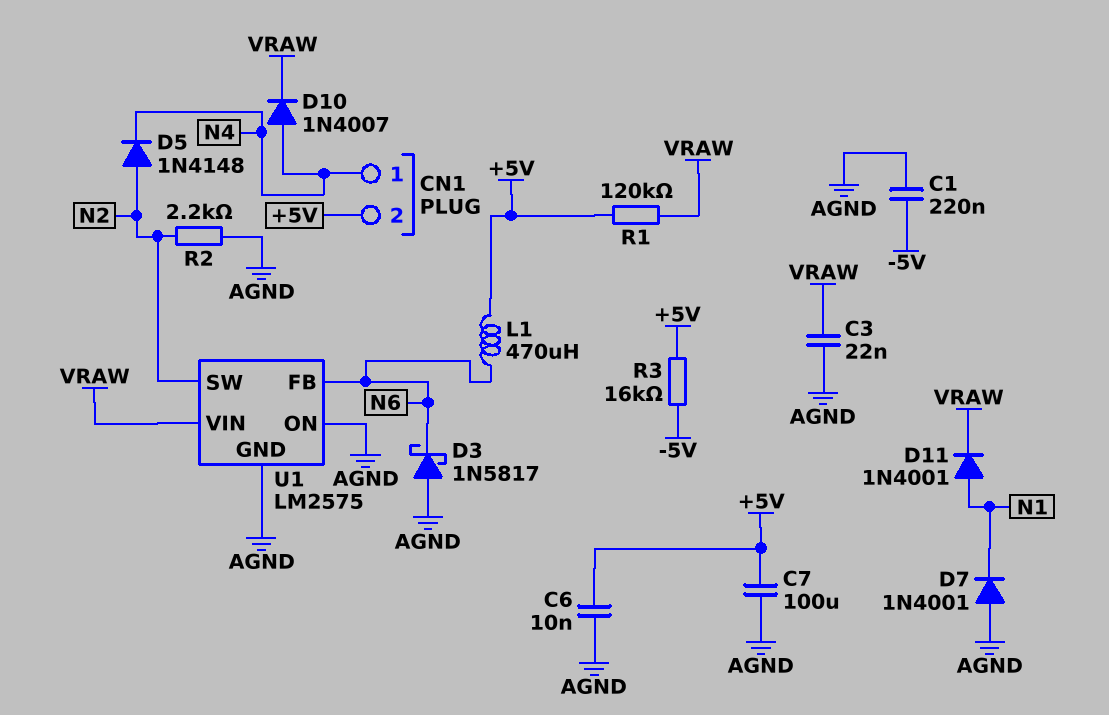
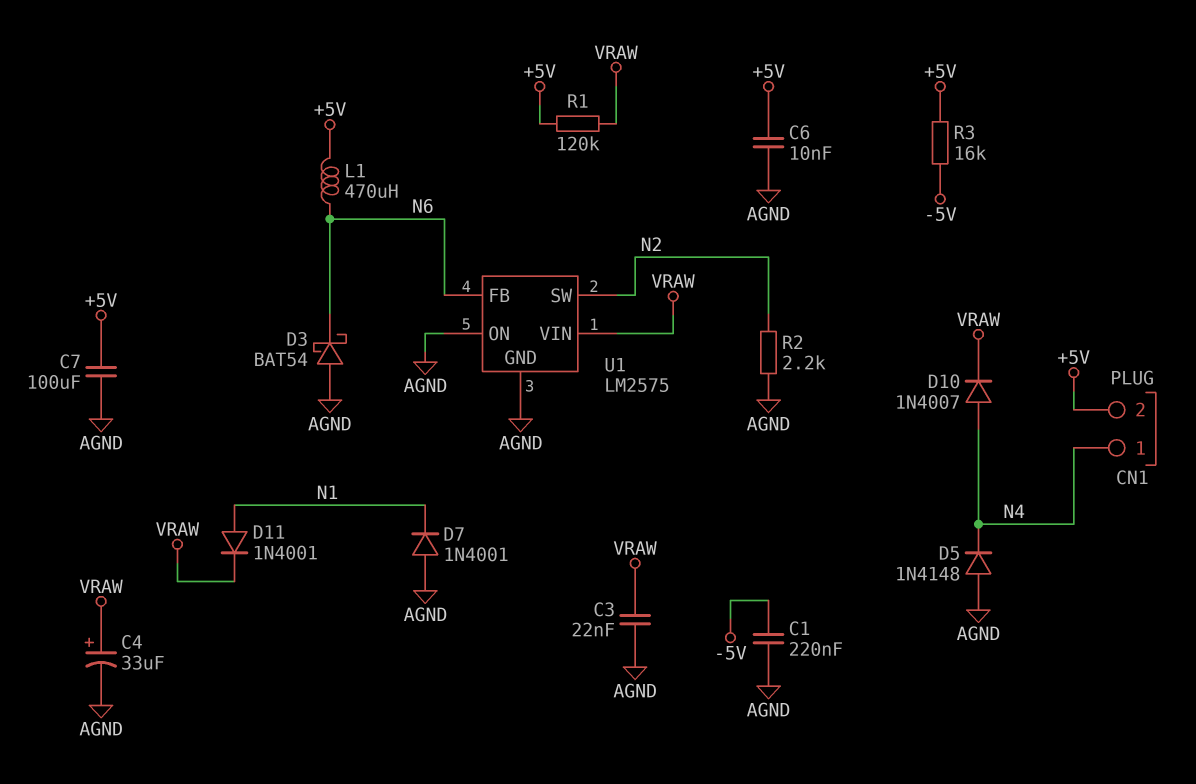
C4: none -> 33uF (plus VRAW, minus AGND)
D3: schottky 1N5817 (A AGND, K N6) -> schottky BAT54 (A AGND, K N6)
D5: diode 1N4148 (A N2, K N4) -> diode 1N4148 (A AGND, K N4)

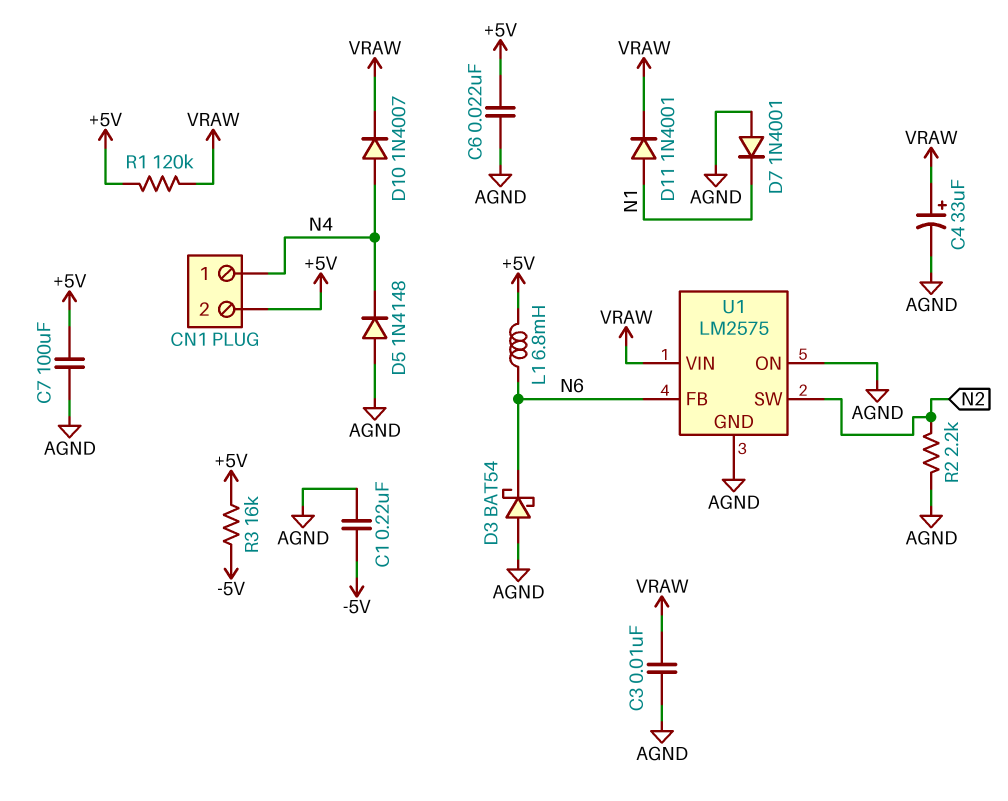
C3: 22nF (AGND, VRAW) -> 10nF (AGND, VRAW)
C6: 10nF (+5V, AGND) -> 22nF (+5V, AGND)
L1: 470uH (+5V, N6) -> 6.8mH (+5V, N6)

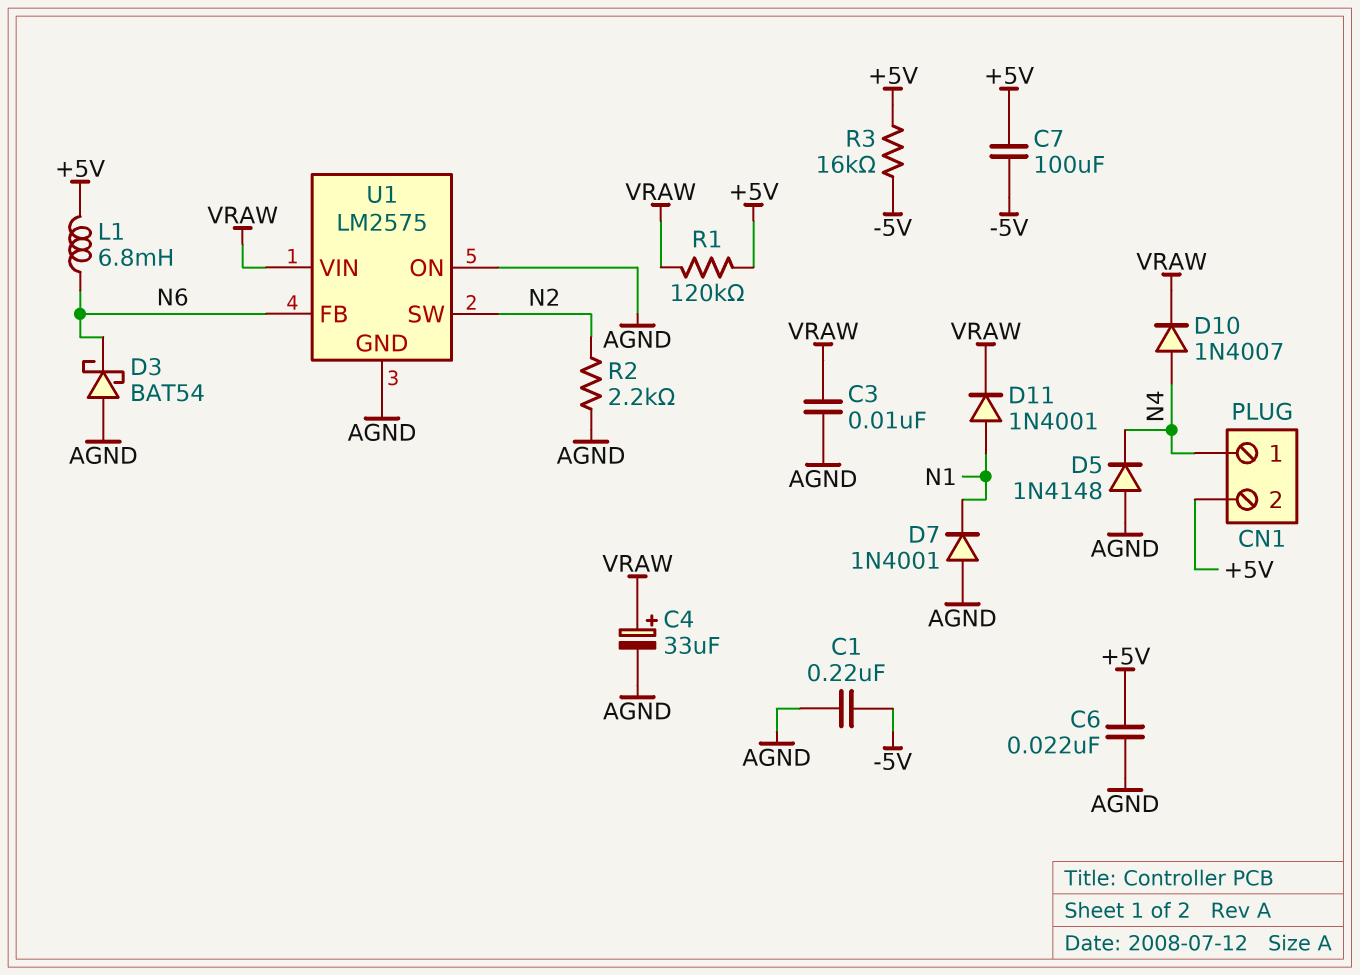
C7: 100uF (+5V, AGND) -> 100uF (+5V, -5V)

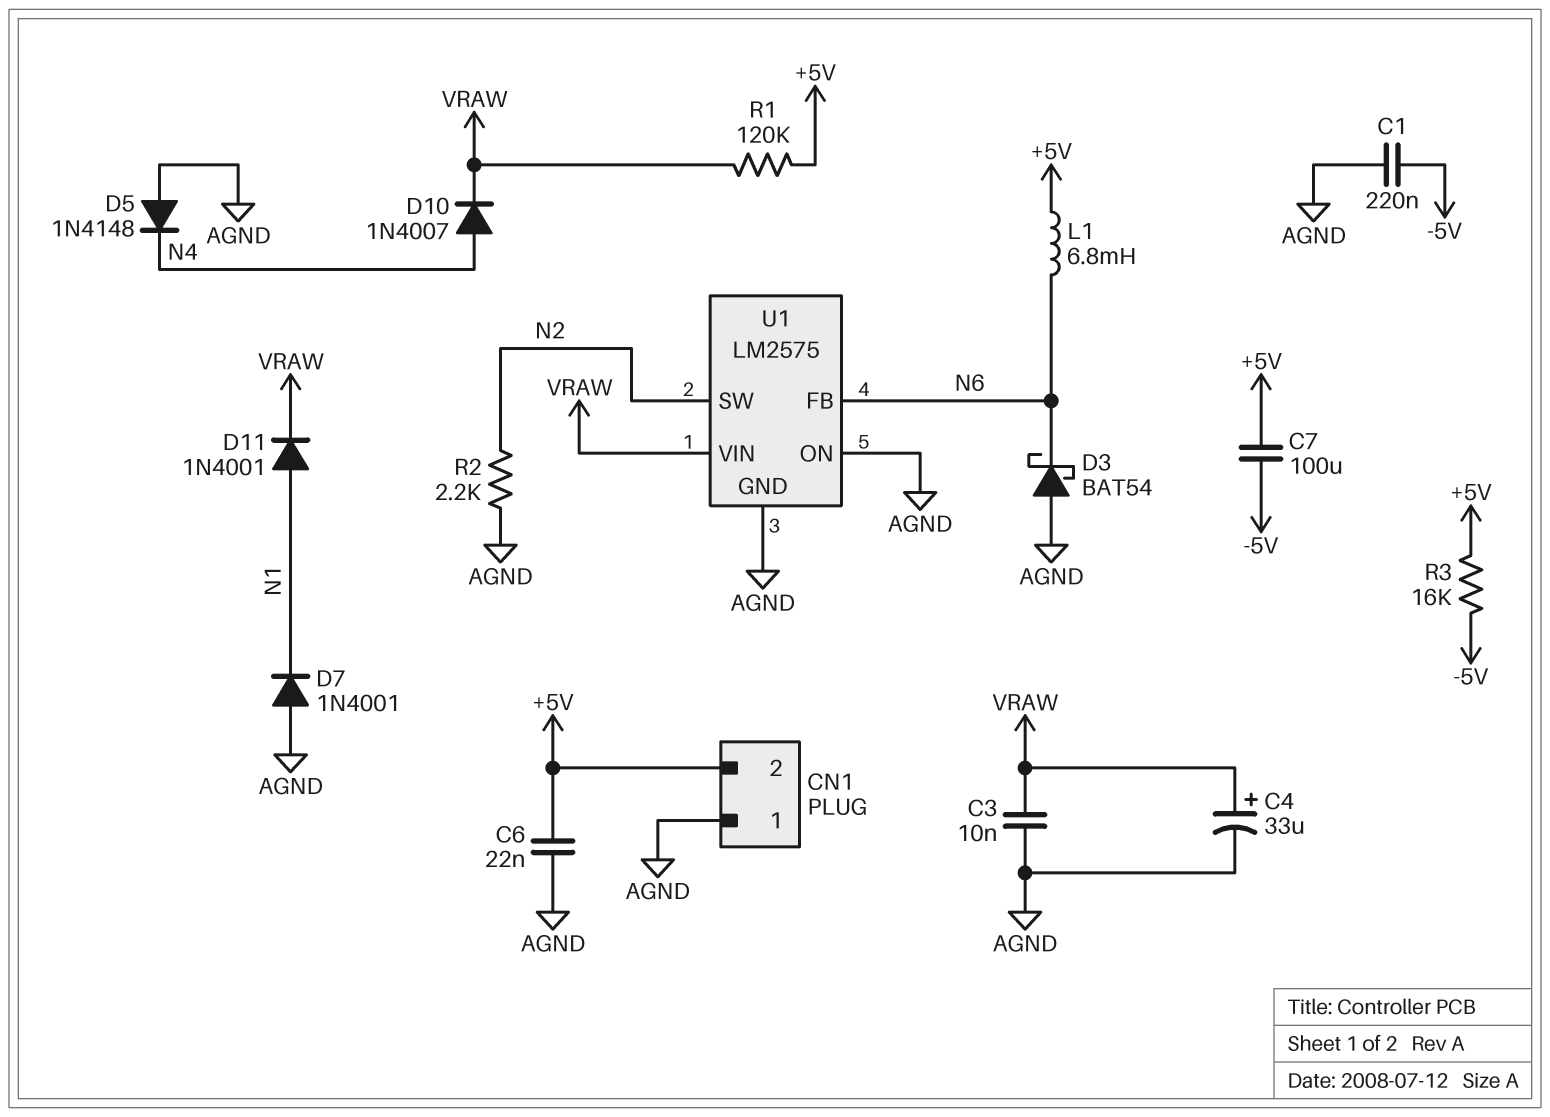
CN1 pin 1: N4 -> AGND

